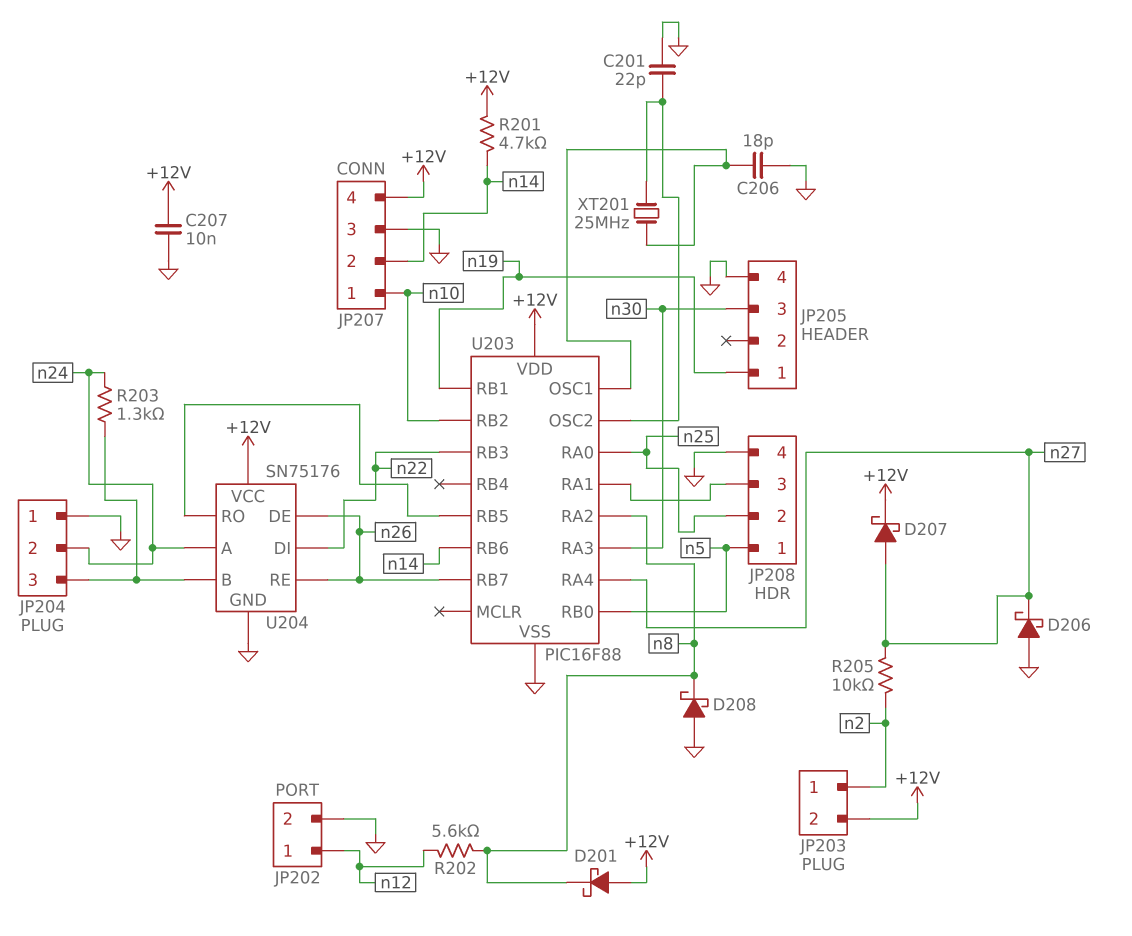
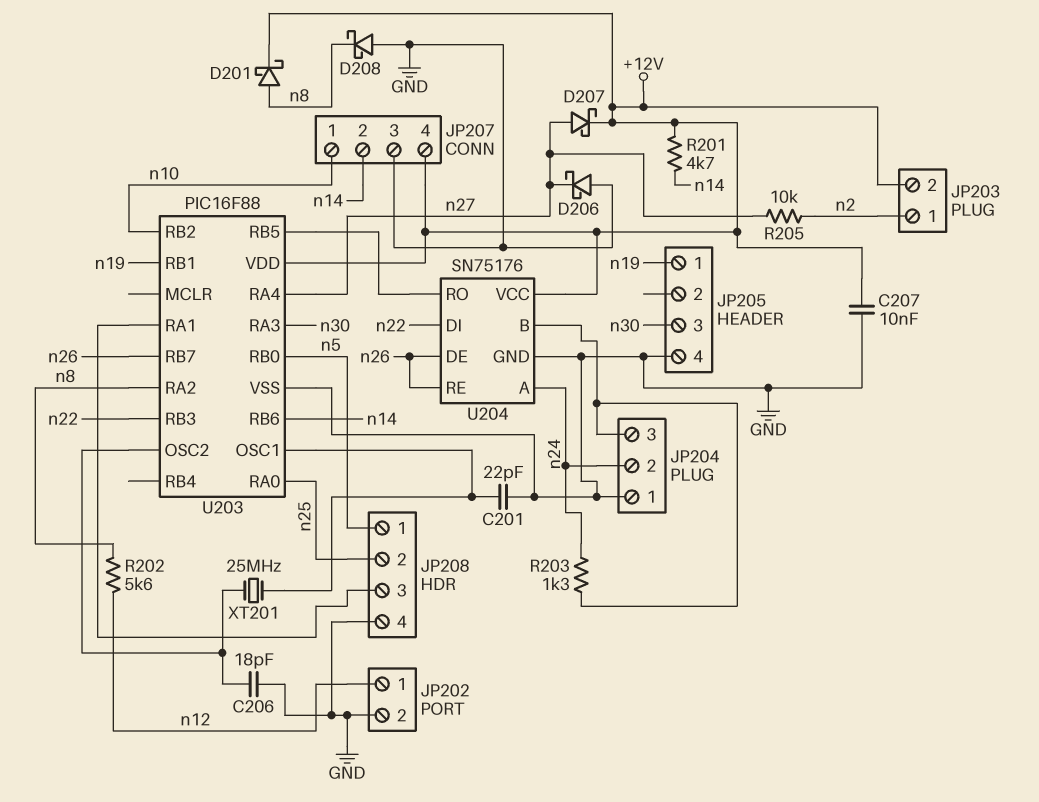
C201: 22pF (GND, U203/OSC2) -> 22pF (GND, U203/OSC1)
C206: 18pF (GND, U203/OSC1) -> 18pF (GND, U203/OSC2)
D201: schottky (A +12V, K n8) -> schottky (A n8, K +12V)

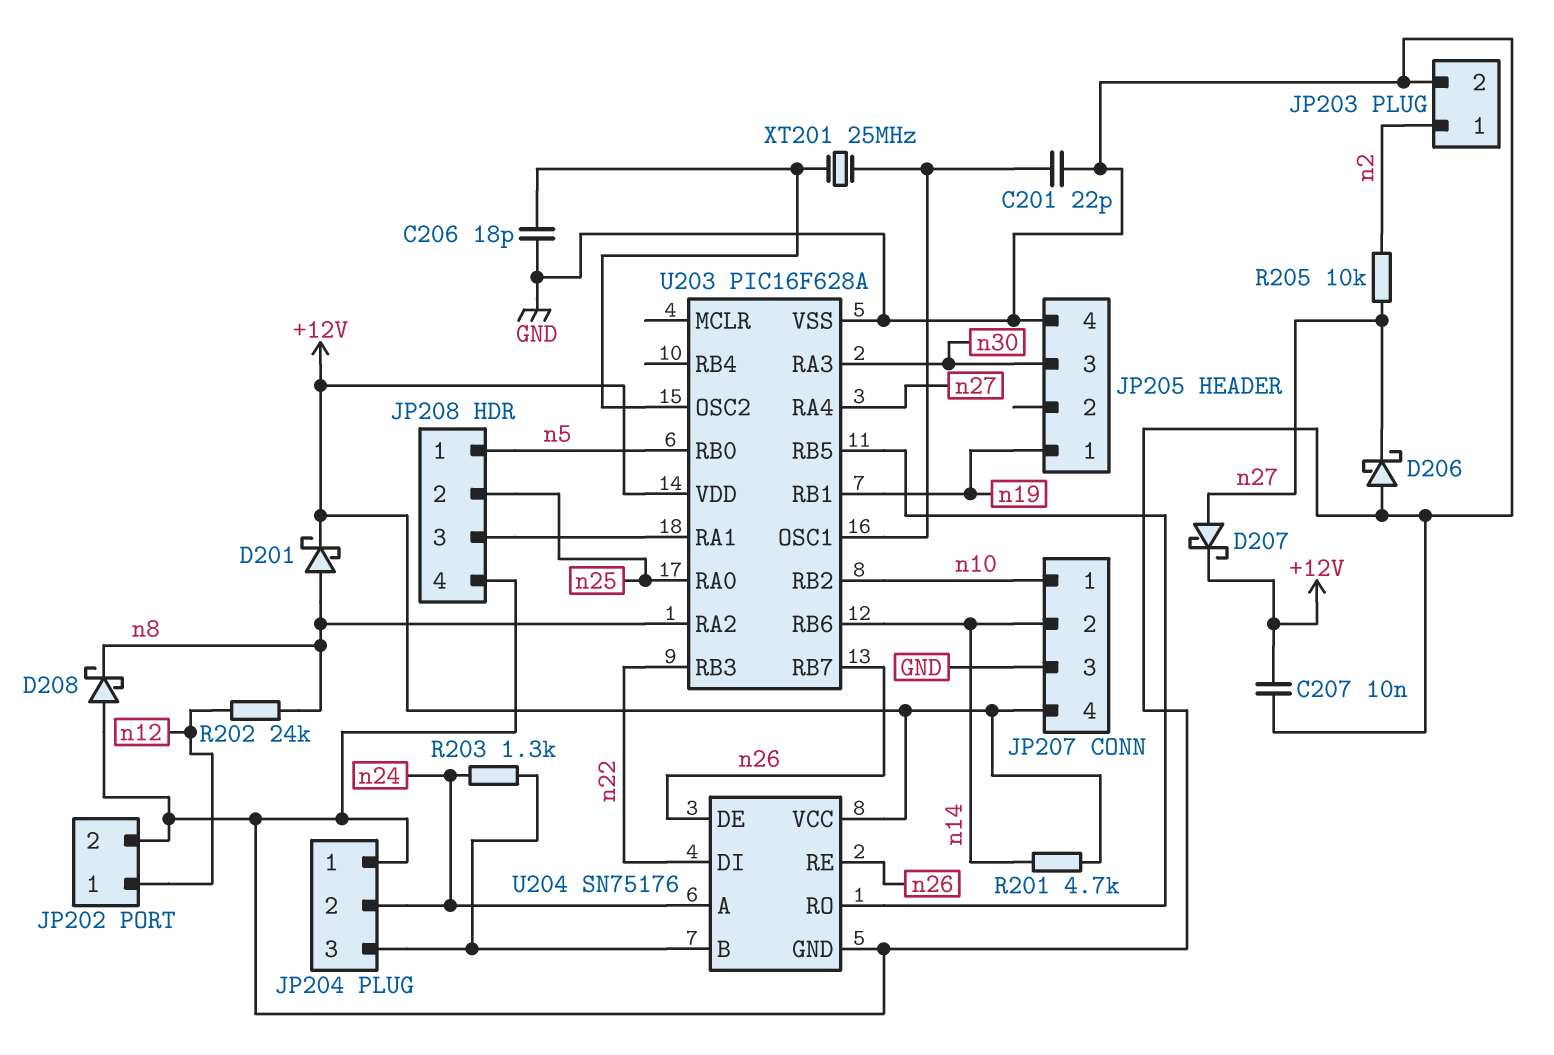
JP203 pin 2: +12V -> GND
R202: 5.6k (n8, n12) -> 24k (n8, n12)
U203: PIC16F88 -> PIC16F628A

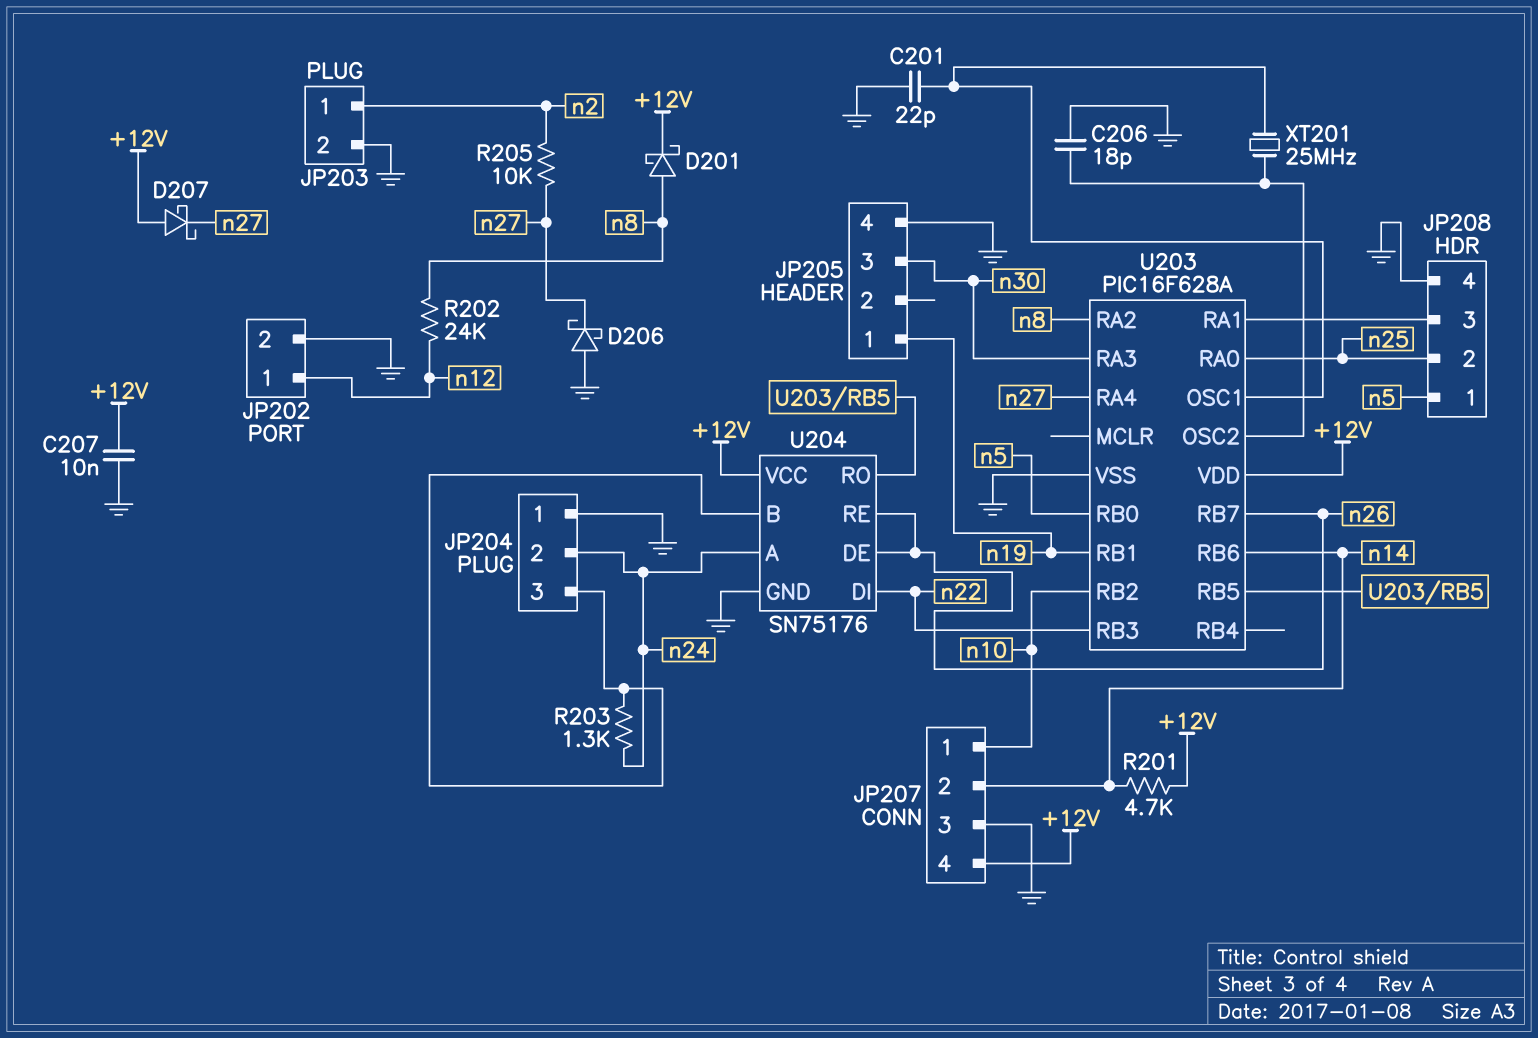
D207: schottky (A n27, K +12V) -> schottky (A +12V, K n27)
D208: schottky (A GND, K n8) -> none

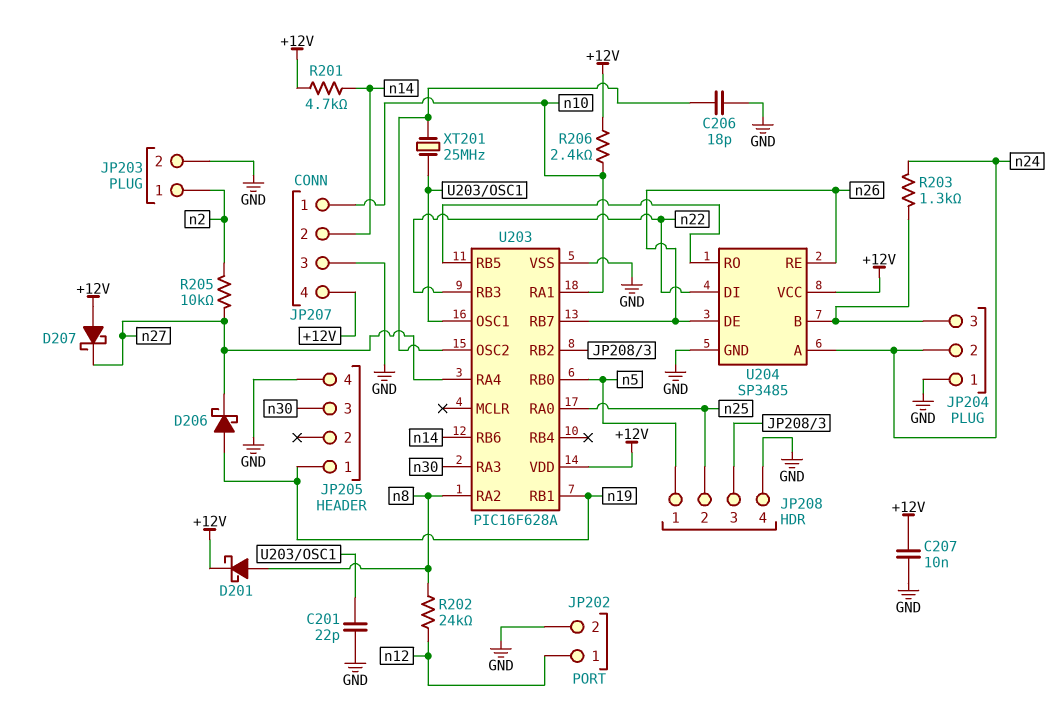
D206: schottky (A GND, K n27) -> schottky (A n19, K n27)
R206: none -> 2.4k (+12V, n10)
U203 pin RA1: JP208/3 -> n10
U203 pin RB2: n10 -> JP208/3
U204: SN75176 -> SP3485

